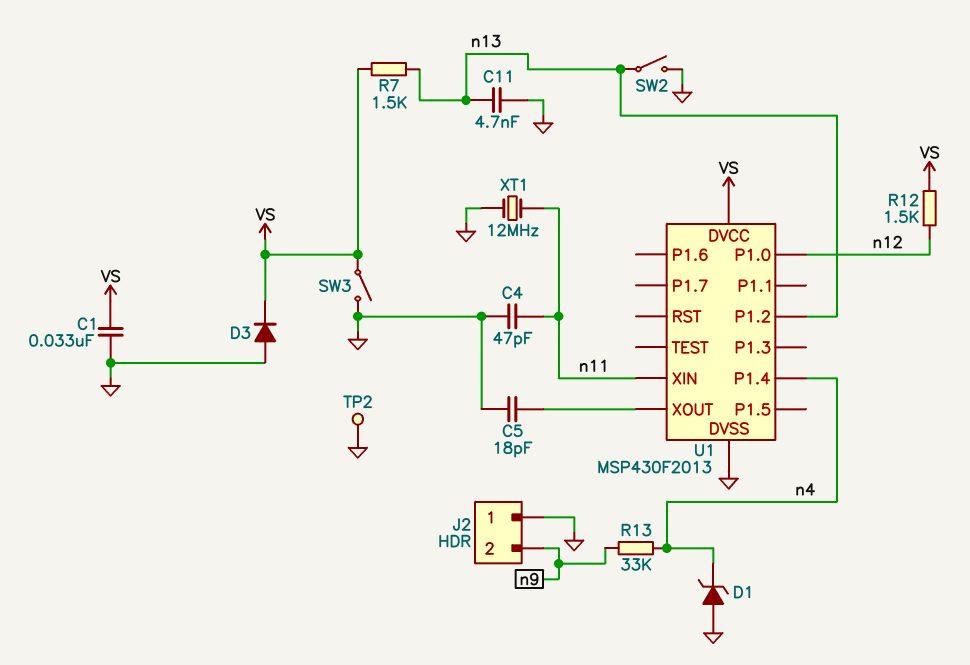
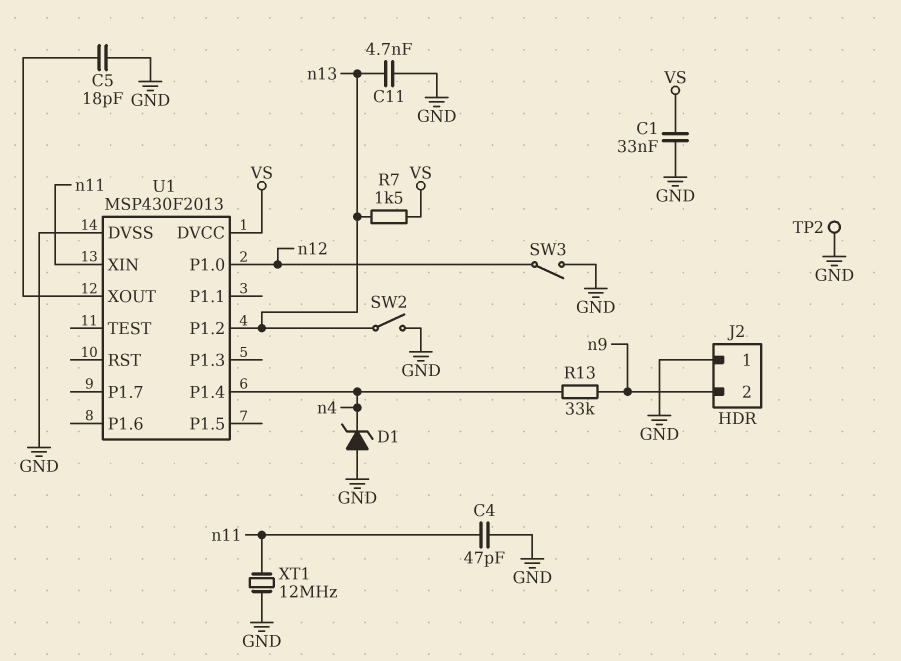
D3: diode (A GND, K VS) -> none
R12: 1.5k (VS, n12) -> none
SW3: switch (GND, VS) -> switch (GND, n12)

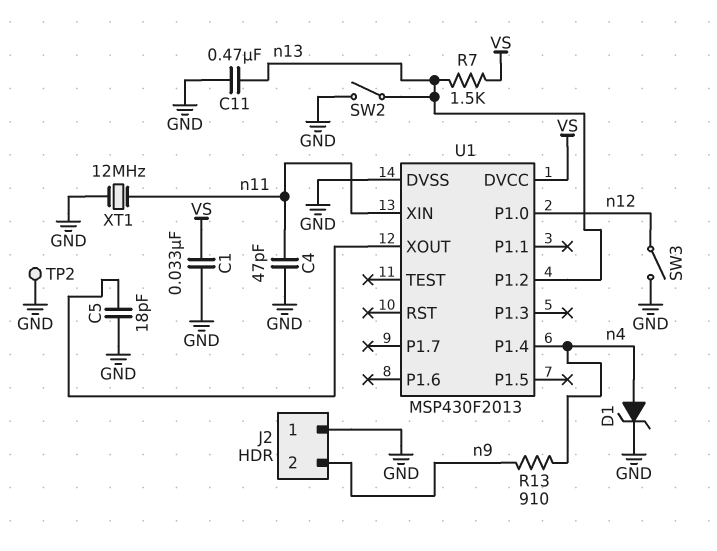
C11: 4.7nF (GND, n13) -> 470nF (GND, n13)
D1: zener (A GND, K n4) -> zener (A n4, K GND)
R13: 33k (n4, n9) -> 910 (n4, n9)

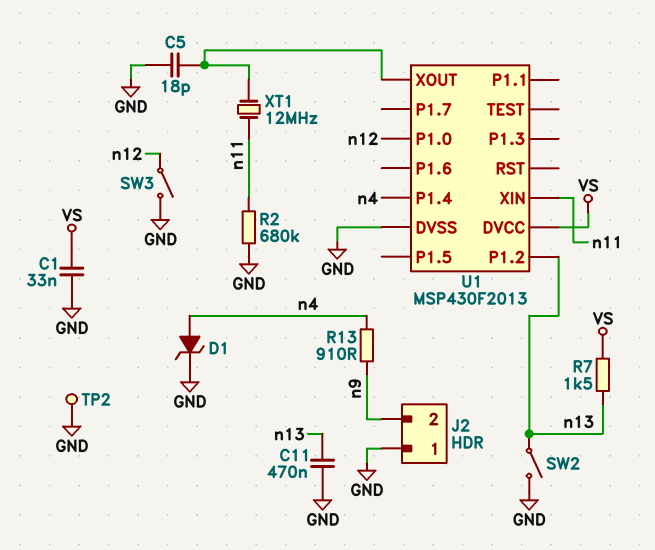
C4: 47pF (GND, n11) -> none
R2: none -> 680k (GND, n11)
XT1: 12MHz (GND, n11) -> 12MHz (U1/XOUT, n11)

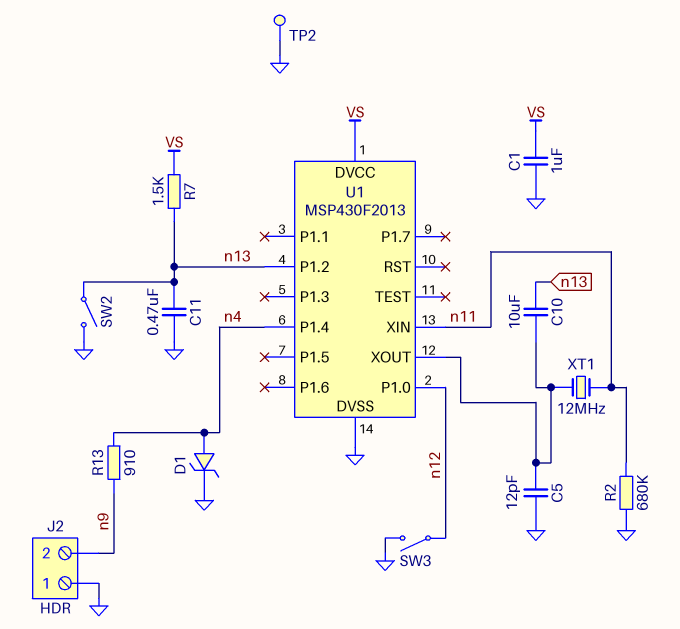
C1: 33nF (GND, VS) -> 1uF (GND, VS)
C5: 18pF (GND, U1/XOUT) -> 12pF (GND, U1/XOUT)
C10: none -> 10uF (U1/XOUT, n13)

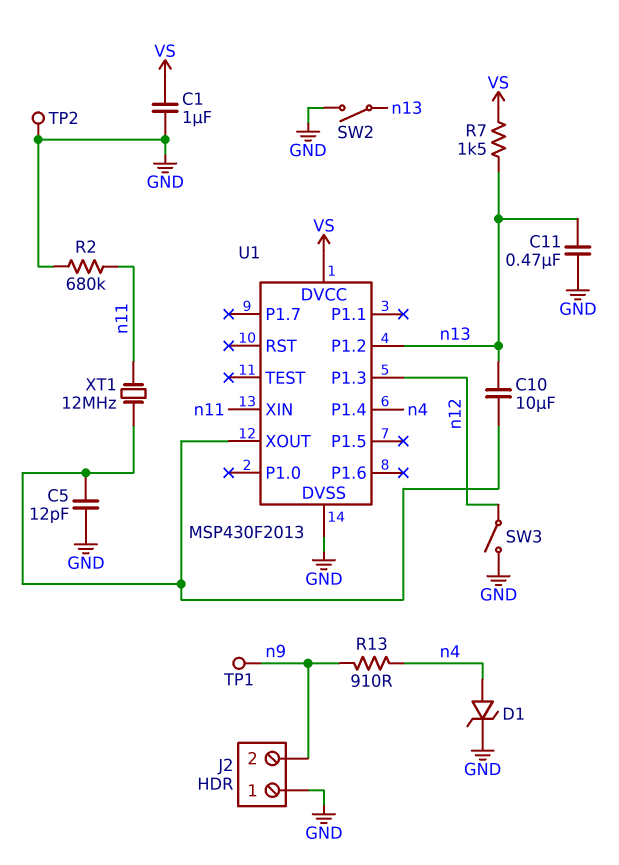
TP1: none -> test point (n9)
U1 pin P1.0: n12 -> none
U1 pin P1.3: none -> n12

